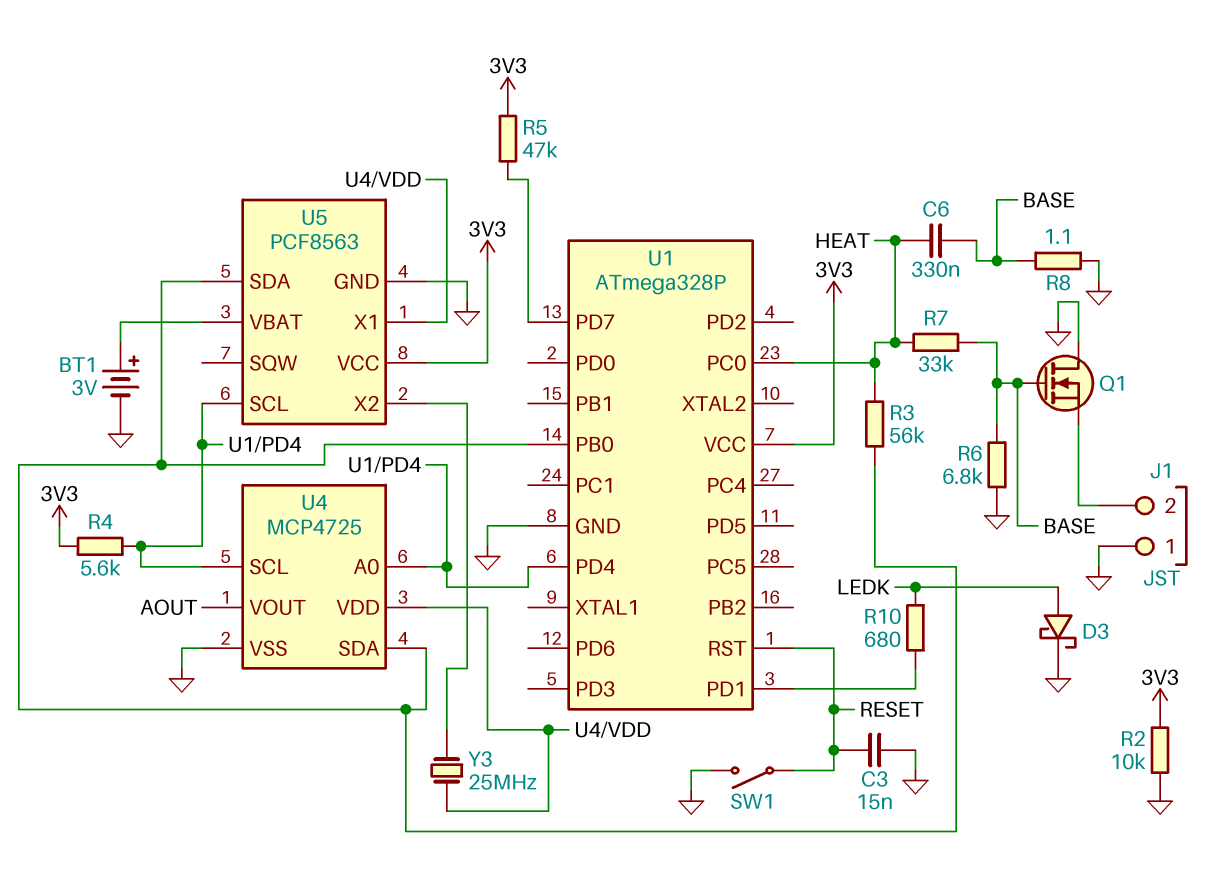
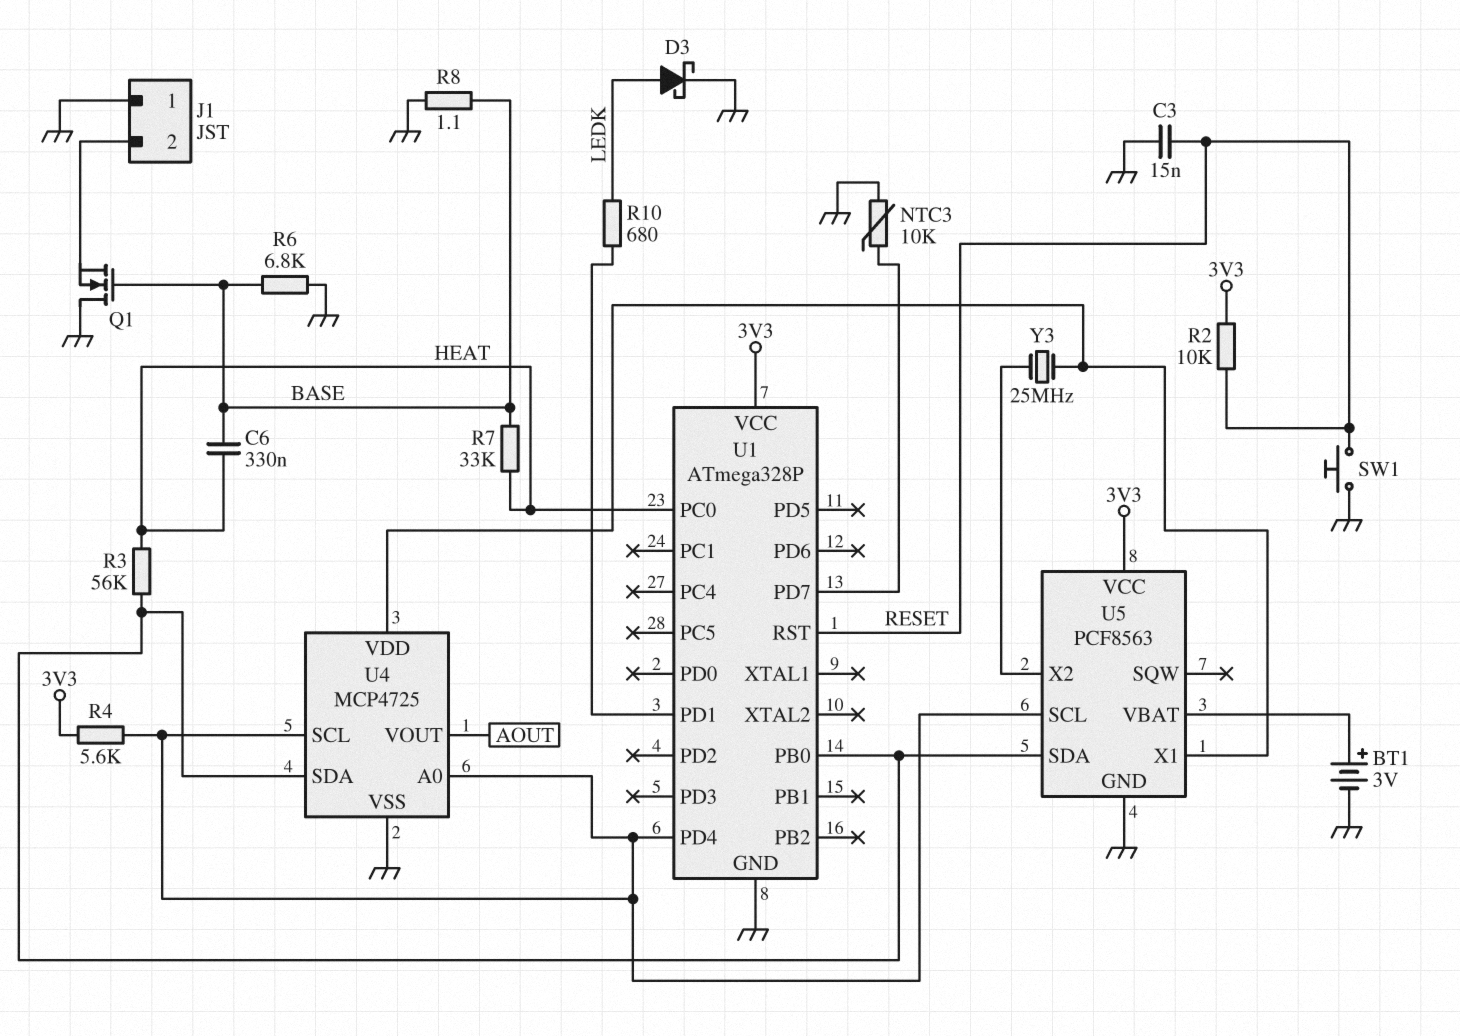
NTC3: none -> 10k (GND, U1/PD7)
R2: 10k (3V3, GND) -> 10k (3V3, RESET)
R5: 47k (3V3, U1/PD7) -> none
SW1: switch (GND, RESET) -> button (GND, RESET)

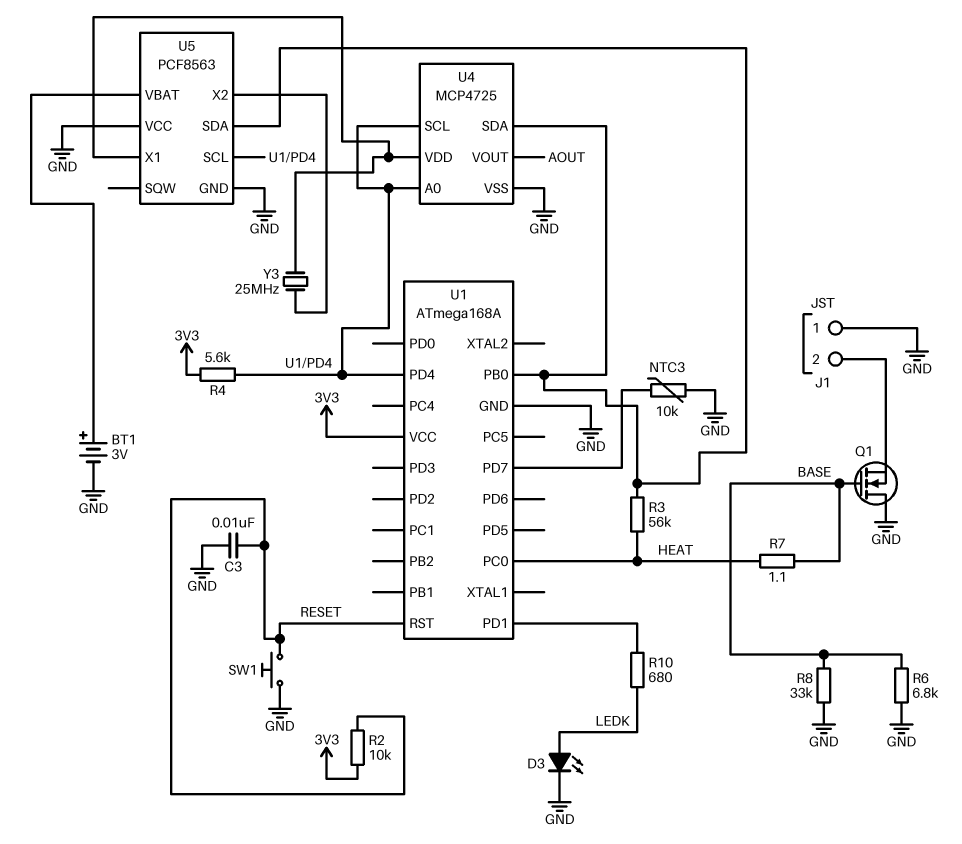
C3: 15nF (GND, RESET) -> 10nF (GND, RESET)
C6: 330nF (BASE, HEAT) -> none
D3: schottky (A LEDK, K GND) -> LED (A LEDK, K GND)
R7: 33k (BASE, HEAT) -> 1.1 (BASE, HEAT)
R8: 1.1 (BASE, GND) -> 33k (BASE, GND)
U1: ATmega328P -> ATmega168A
U5 pin VCC: 3V3 -> GND

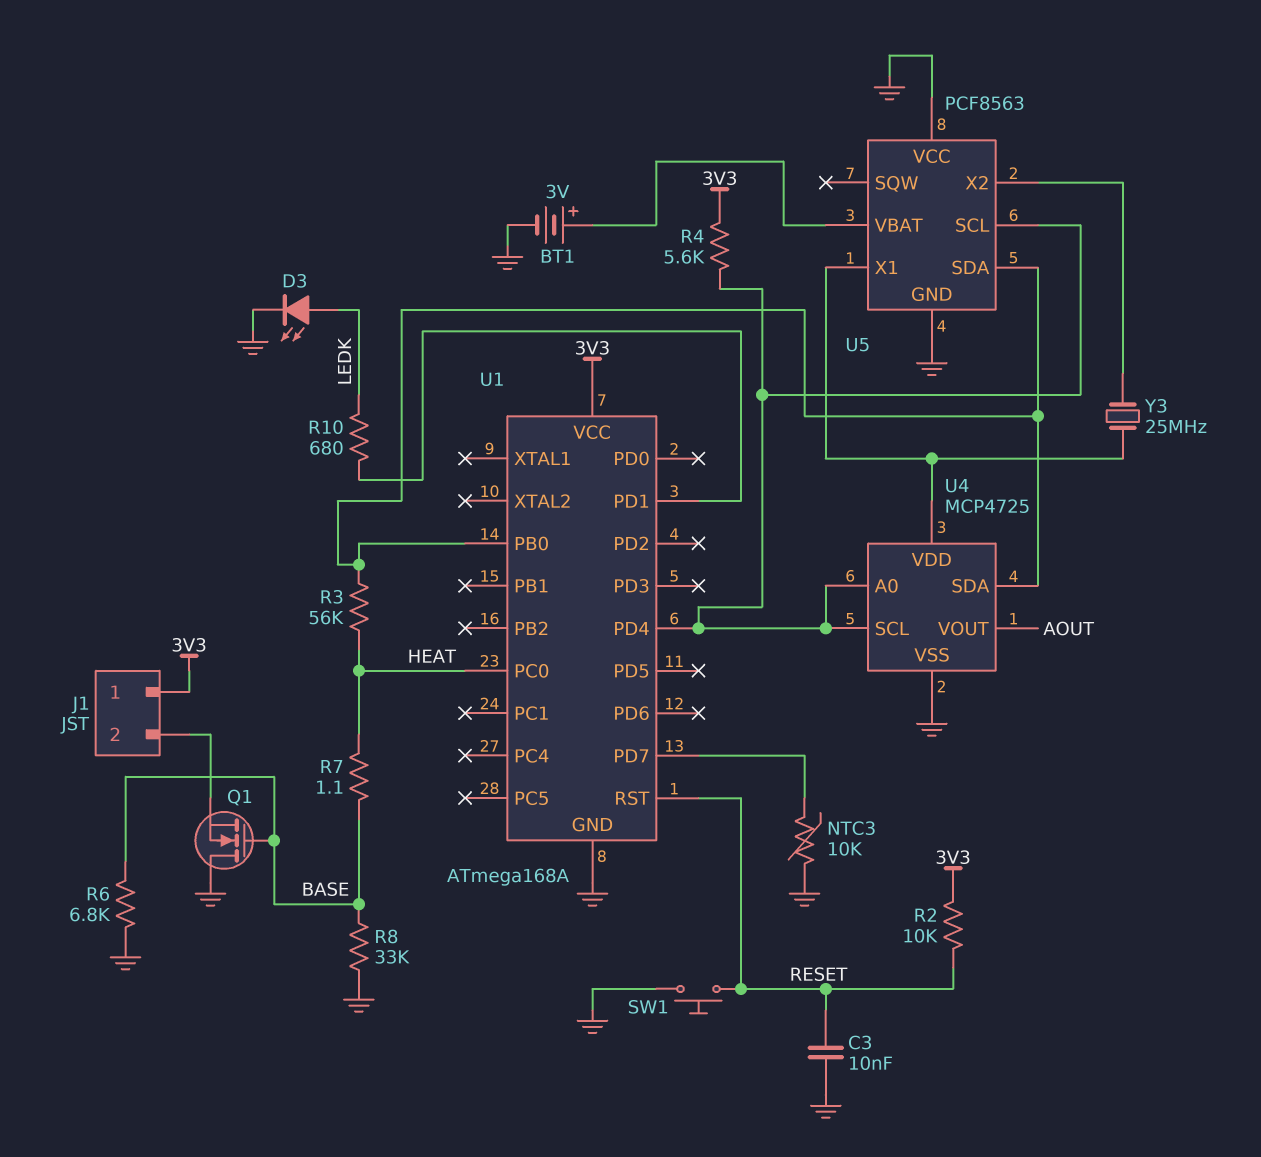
J1 pin 1: GND -> 3V3

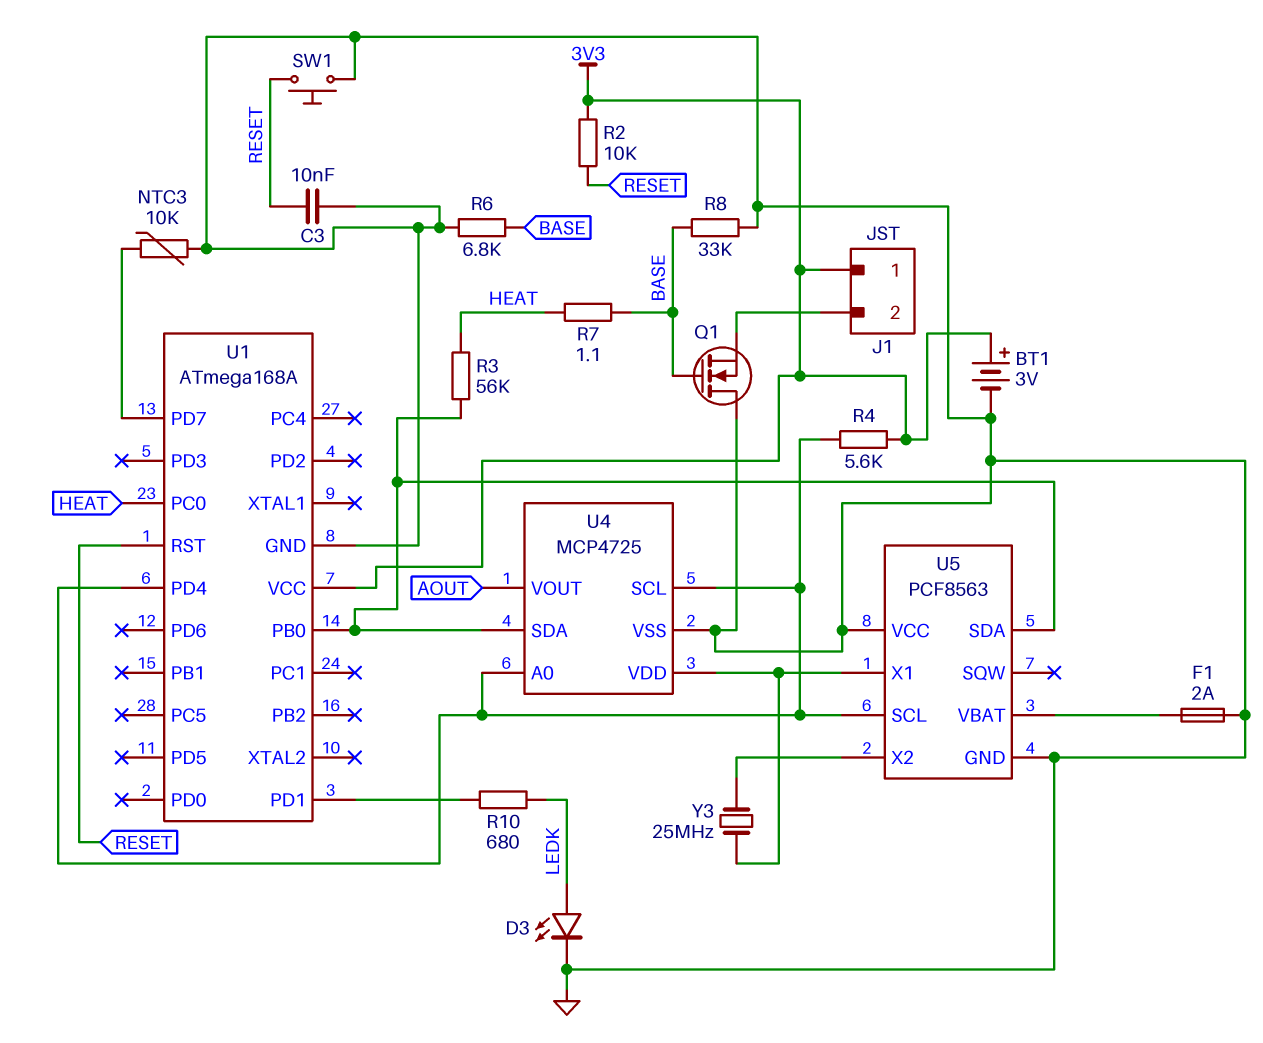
BT1: 3V (plus U5/VBAT, minus GND) -> 3V (plus 3V3, minus GND)
F1: none -> 2A (GND, U5/VBAT)

